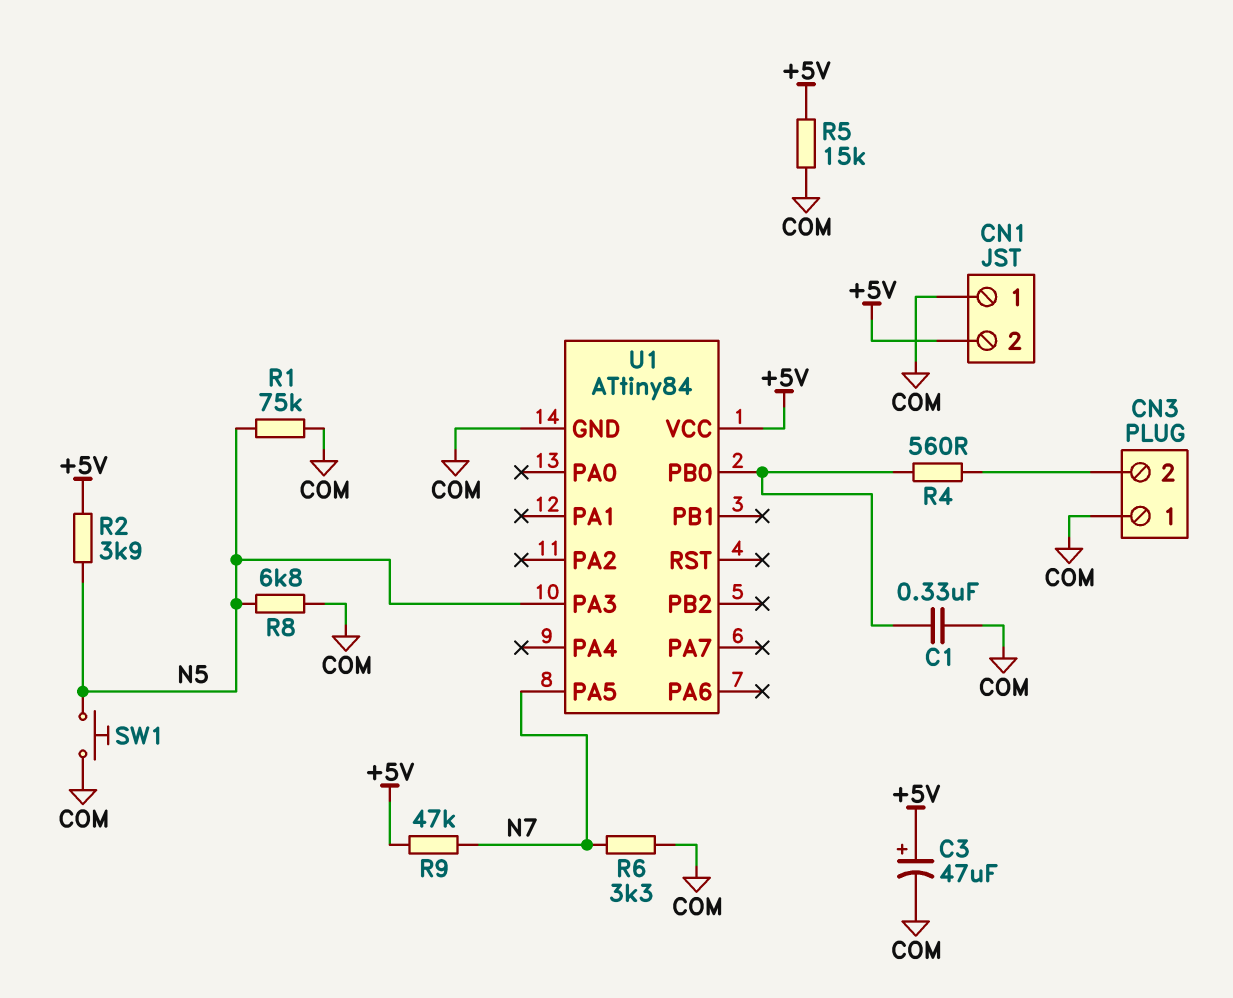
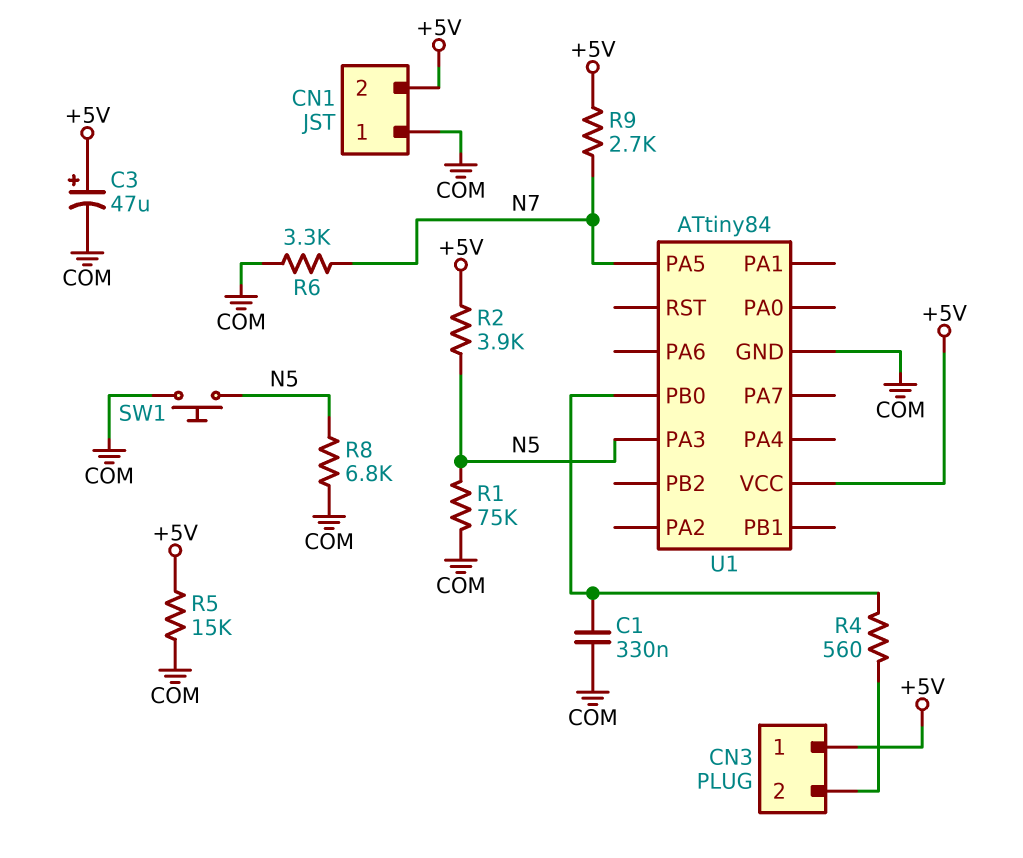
CN3 pin 1: COM -> +5V
R9: 47k (+5V, N7) -> 2.7k (+5V, N7)

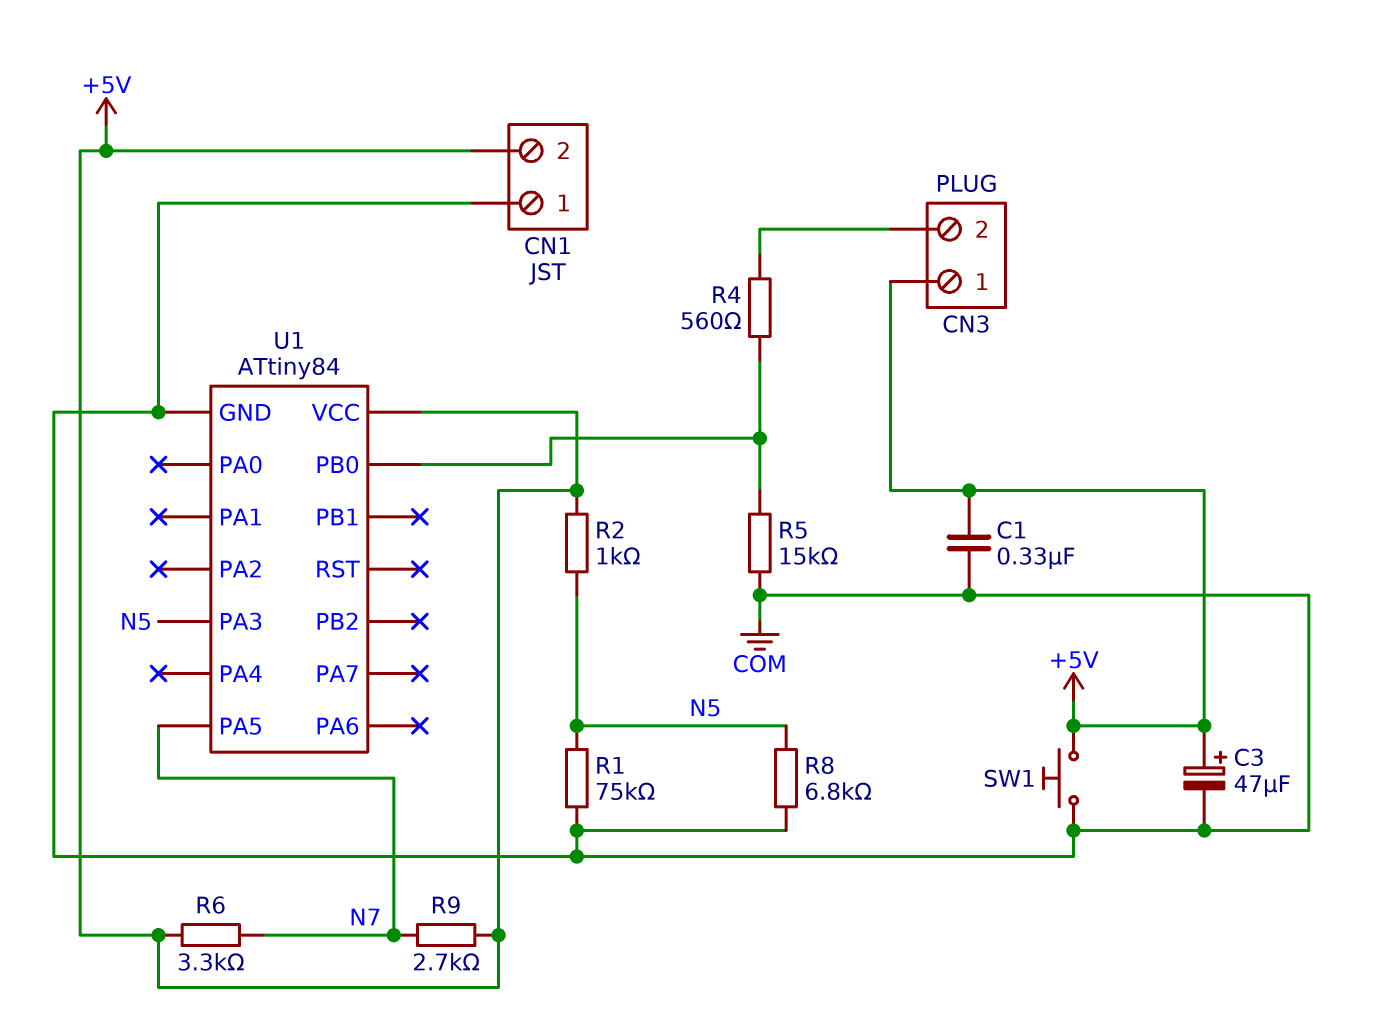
C1: 330nF (COM, U1/PB0) -> 330nF (+5V, COM)
R2: 3.9k (+5V, N5) -> 1k (+5V, N5)
R5: 15k (+5V, COM) -> 15k (COM, U1/PB0)
R6: 3.3k (COM, N7) -> 3.3k (+5V, N7)
SW1: button (COM, N5) -> button (+5V, COM)

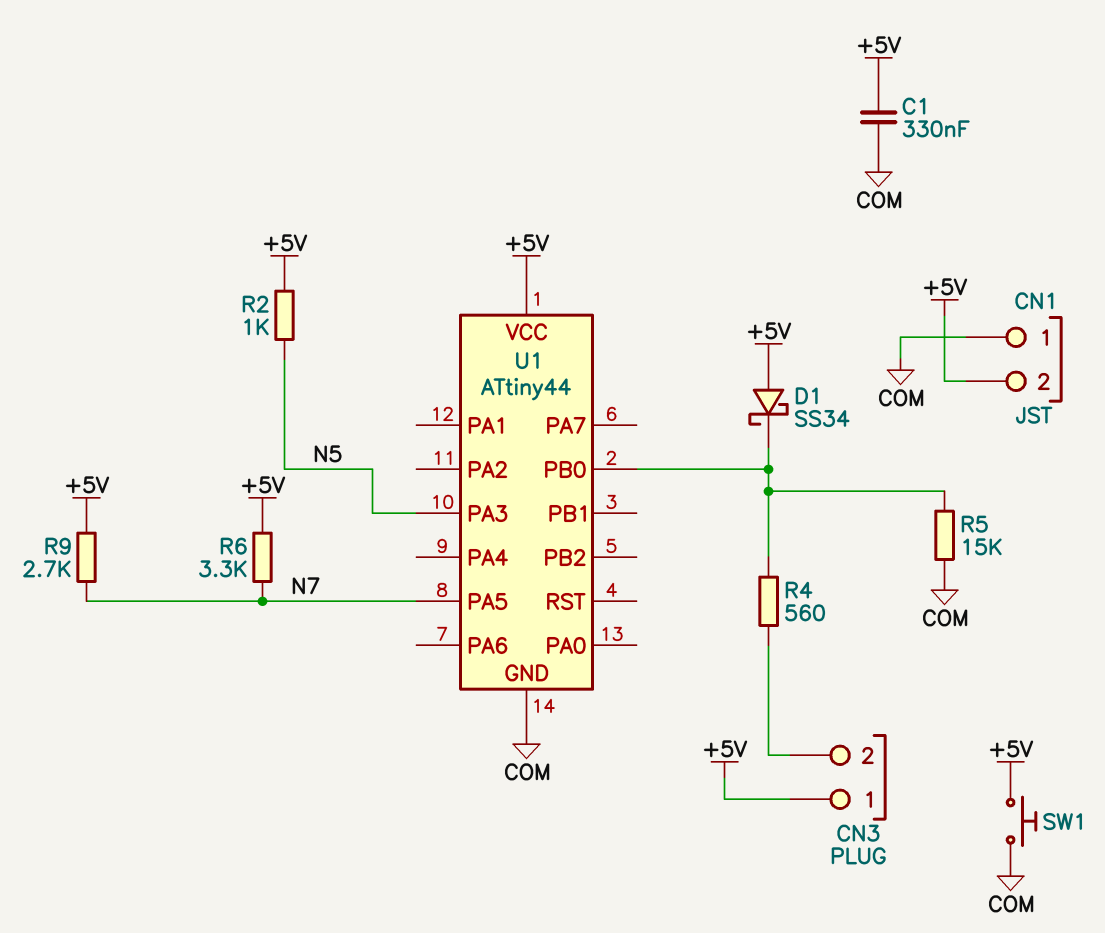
C3: 47uF (plus +5V, minus COM) -> none
D1: none -> schottky SS34 (A +5V, K U1/PB0)
R1: 75k (COM, N5) -> none
R8: 6.8k (COM, N5) -> none
U1: ATtiny84 -> ATtiny44

